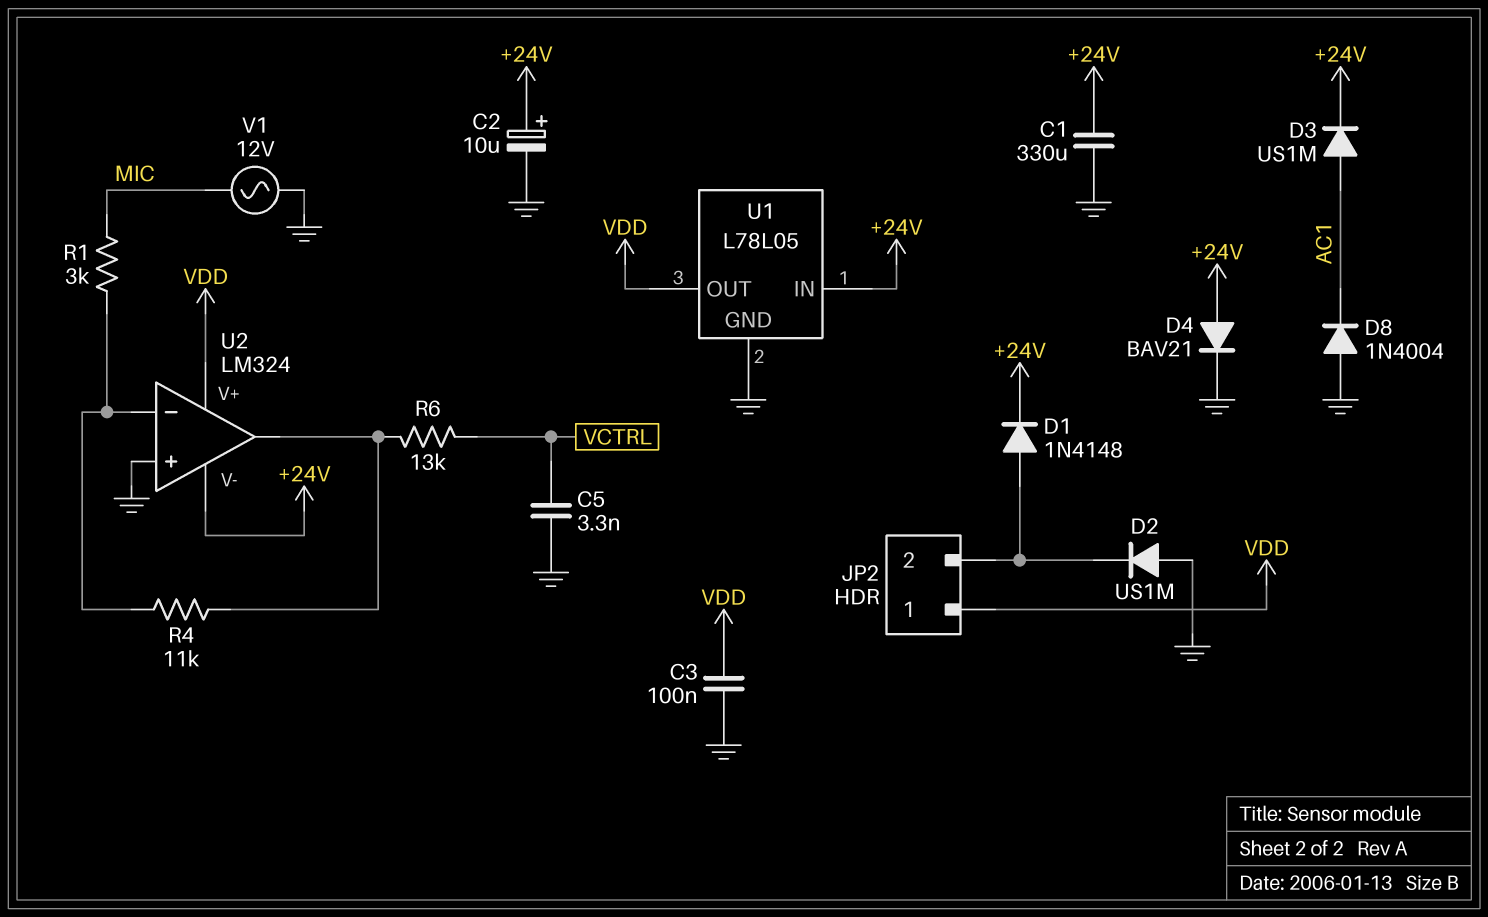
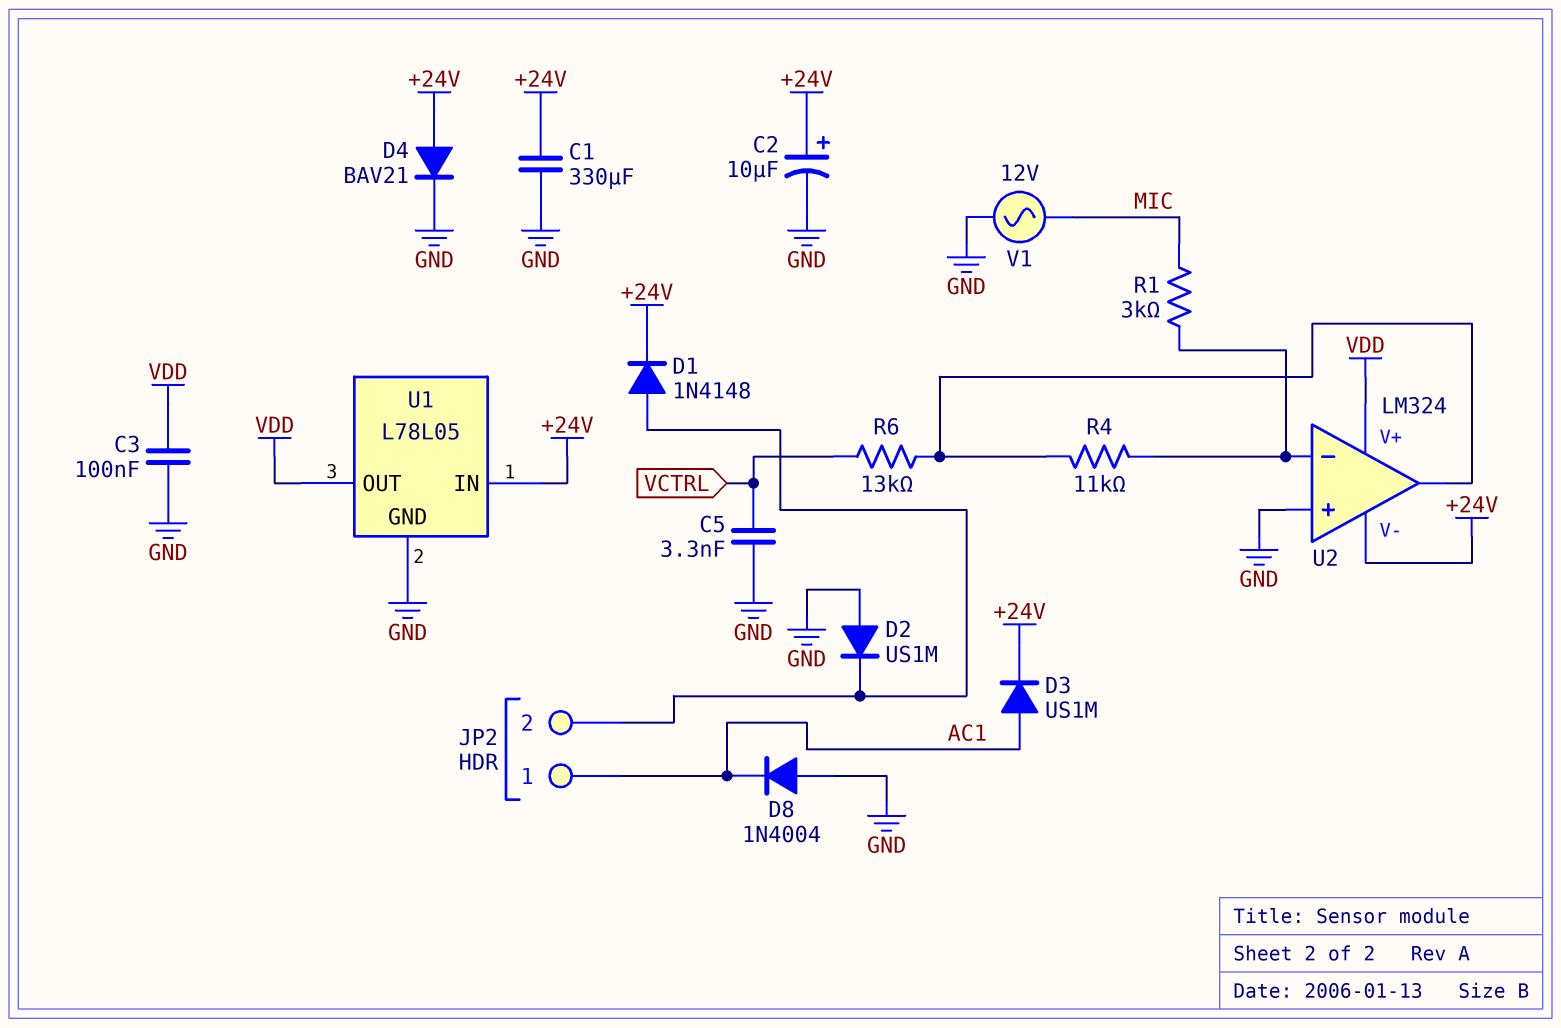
JP2 pin 1: VDD -> AC1

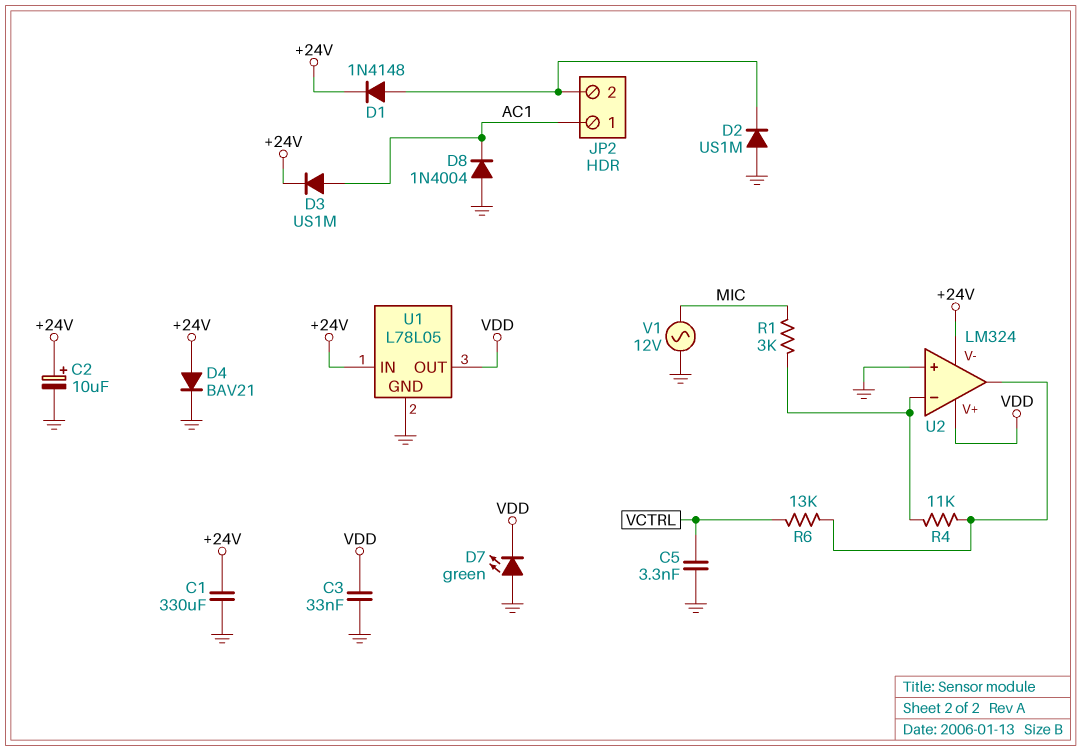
C3: 100nF (GND, VDD) -> 33nF (GND, VDD)
D7: none -> LED green (A GND, K VDD)

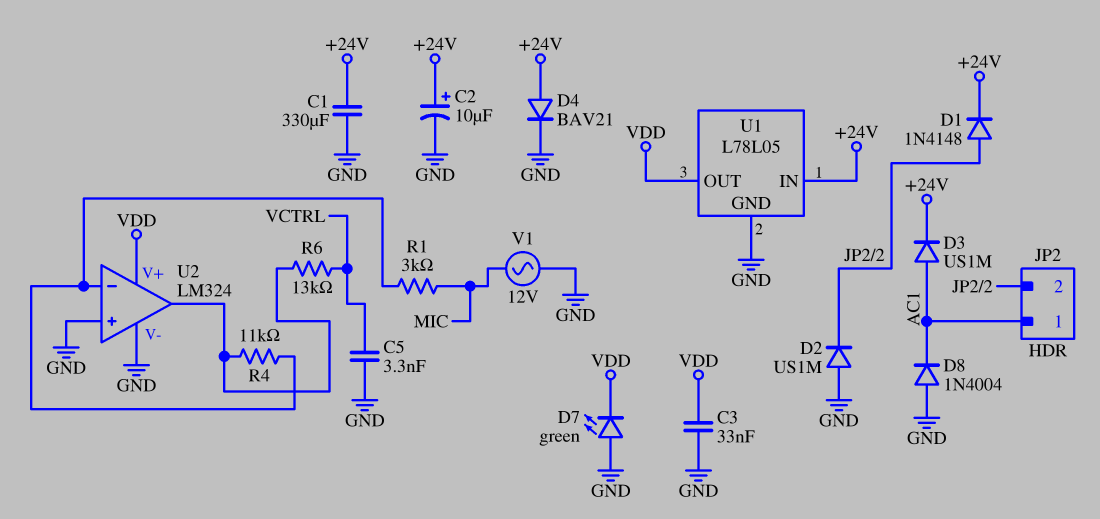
U2 pin V-: +24V -> GND

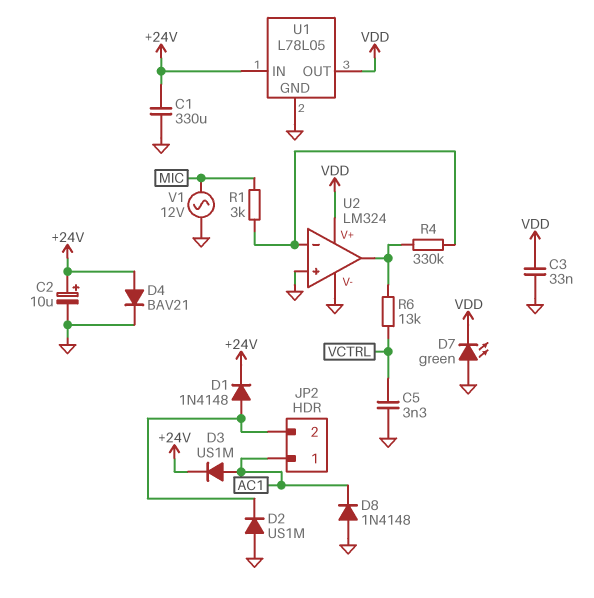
D8: diode 1N4004 (A GND, K AC1) -> diode 1N4148 (A GND, K AC1)
R4: 11k (U2/in-, U2/out) -> 330k (U2/in-, U2/out)

